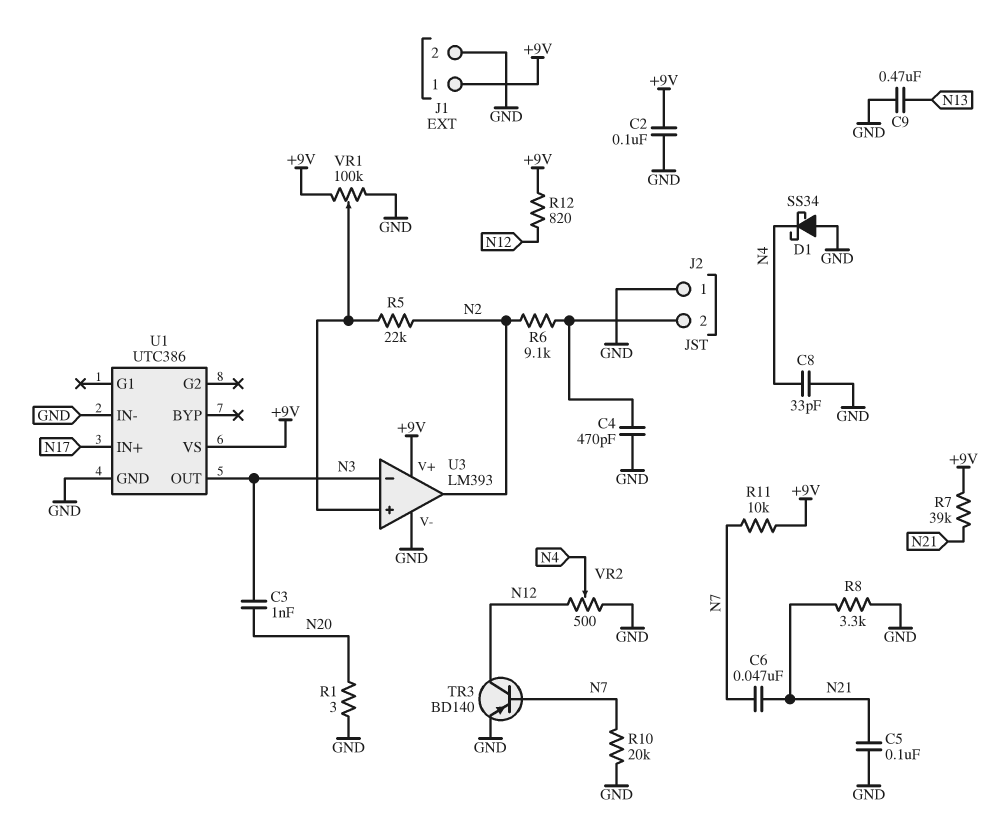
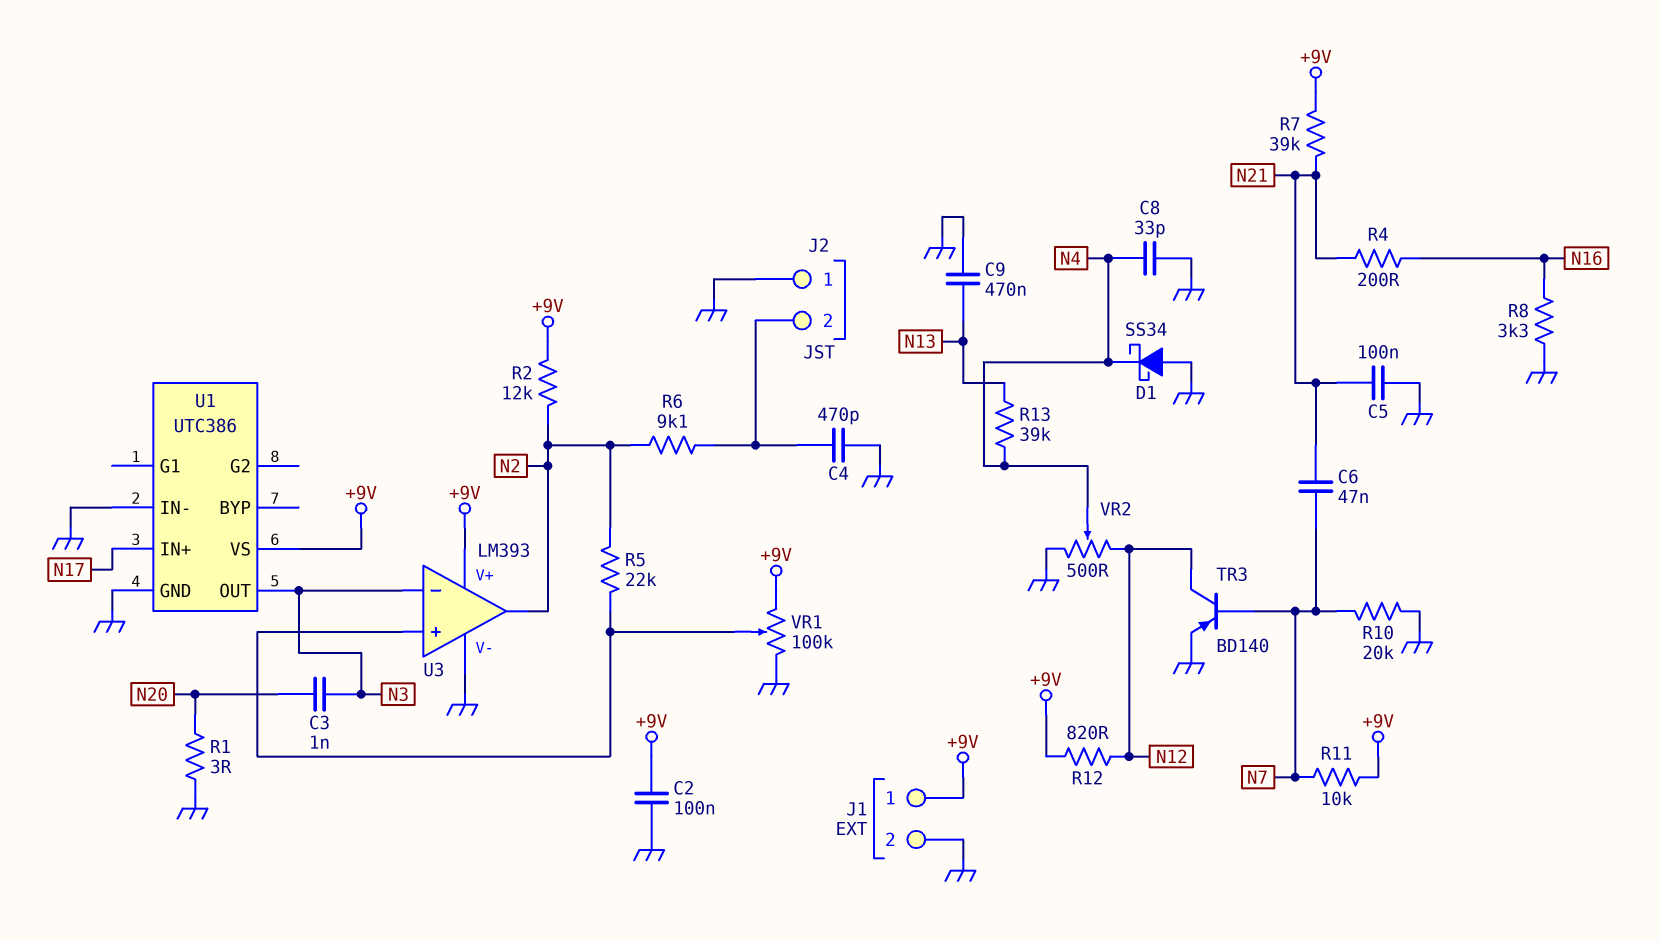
R2: none -> 12k (+9V, N2)
R4: none -> 200 (N16, N21)
R8: 3.3k (GND, N21) -> 3.3k (GND, N16)
R13: none -> 39k (N4, N13)

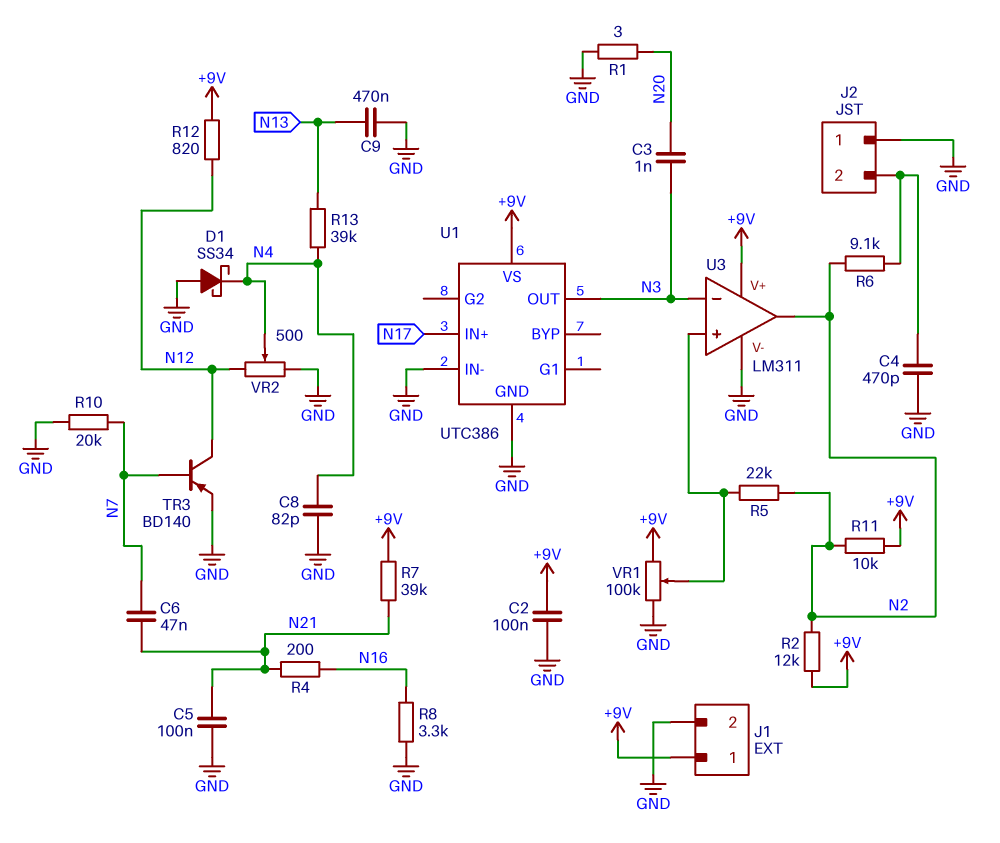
C8: 33pF (GND, N4) -> 82pF (GND, N4)
R11: 10k (+9V, N7) -> 10k (+9V, N2)
U3: LM393 -> LM311

